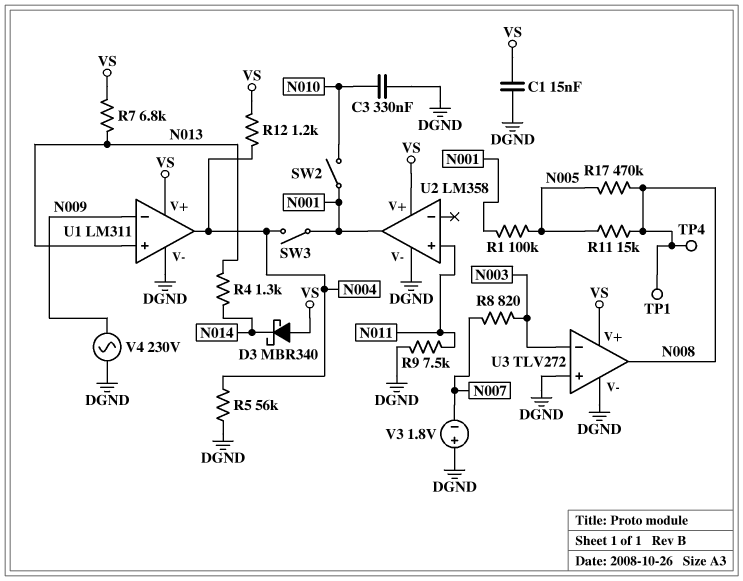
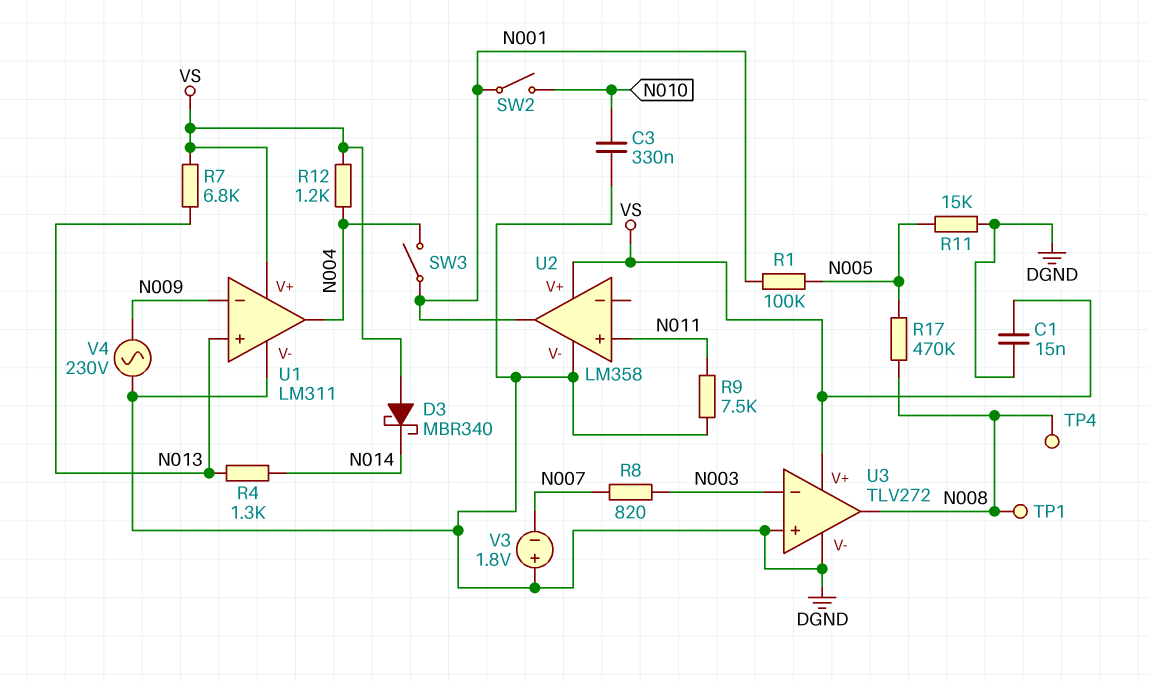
R5: 56k (DGND, N004) -> none
R11: 15k (N005, N008) -> 15k (DGND, N005)

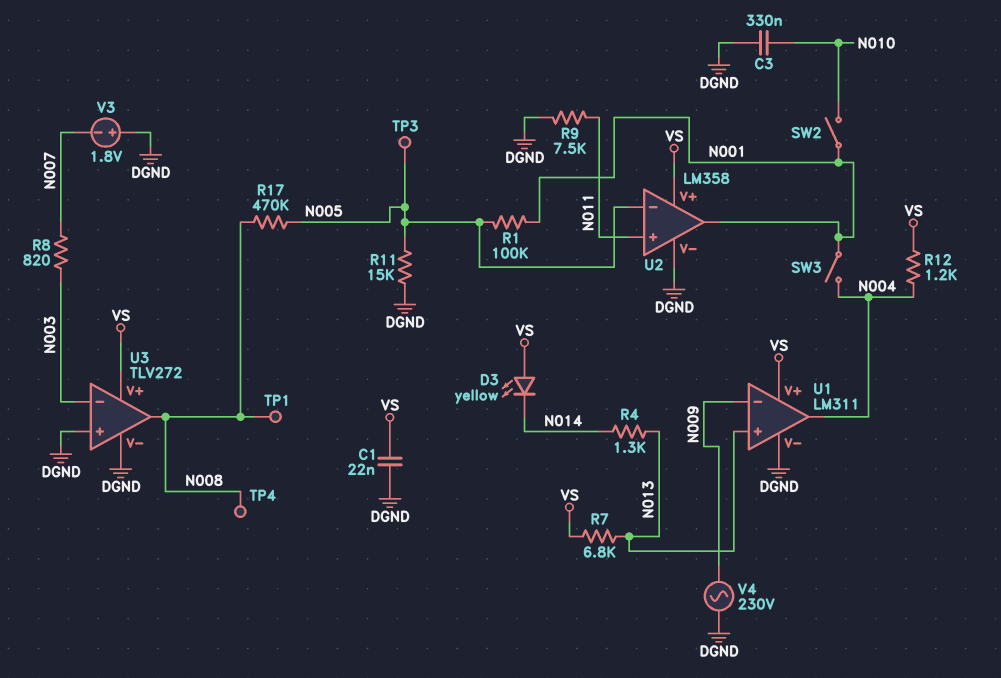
C1: 15nF (DGND, VS) -> 22nF (DGND, VS)
D3: schottky MBR340 (A VS, K N014) -> LED yellow (A VS, K N014)
TP3: none -> test point (N005)
U2 pin in-: none -> N005

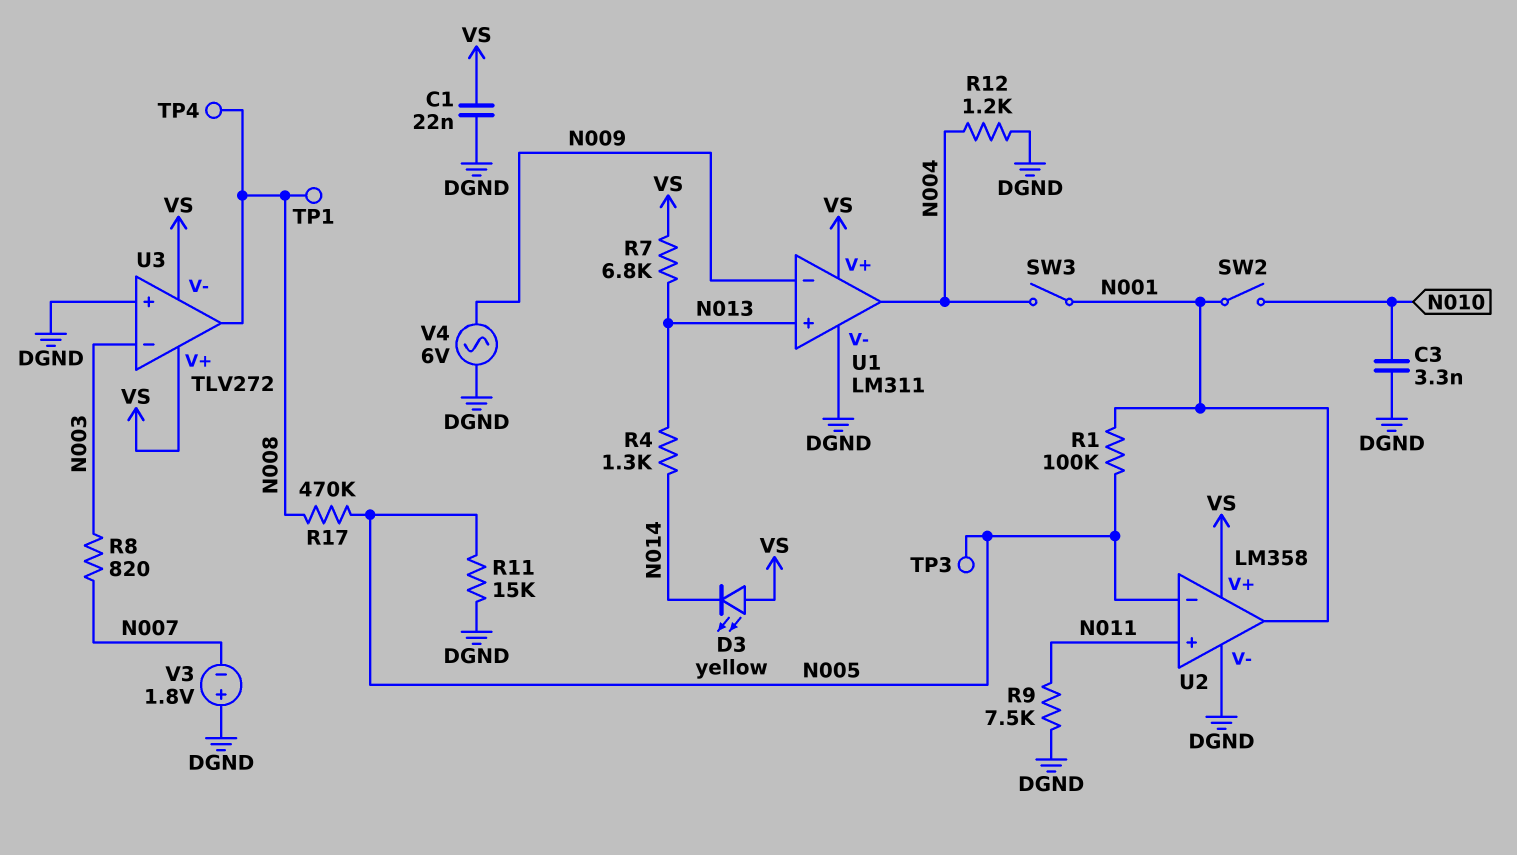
C3: 330nF (DGND, N010) -> 3.3nF (DGND, N010)
R12: 1.2k (N004, VS) -> 1.2k (DGND, N004)
U3 pin V-: DGND -> VS
V4: AC 230V (DGND, N009) -> AC 6V (DGND, N009)

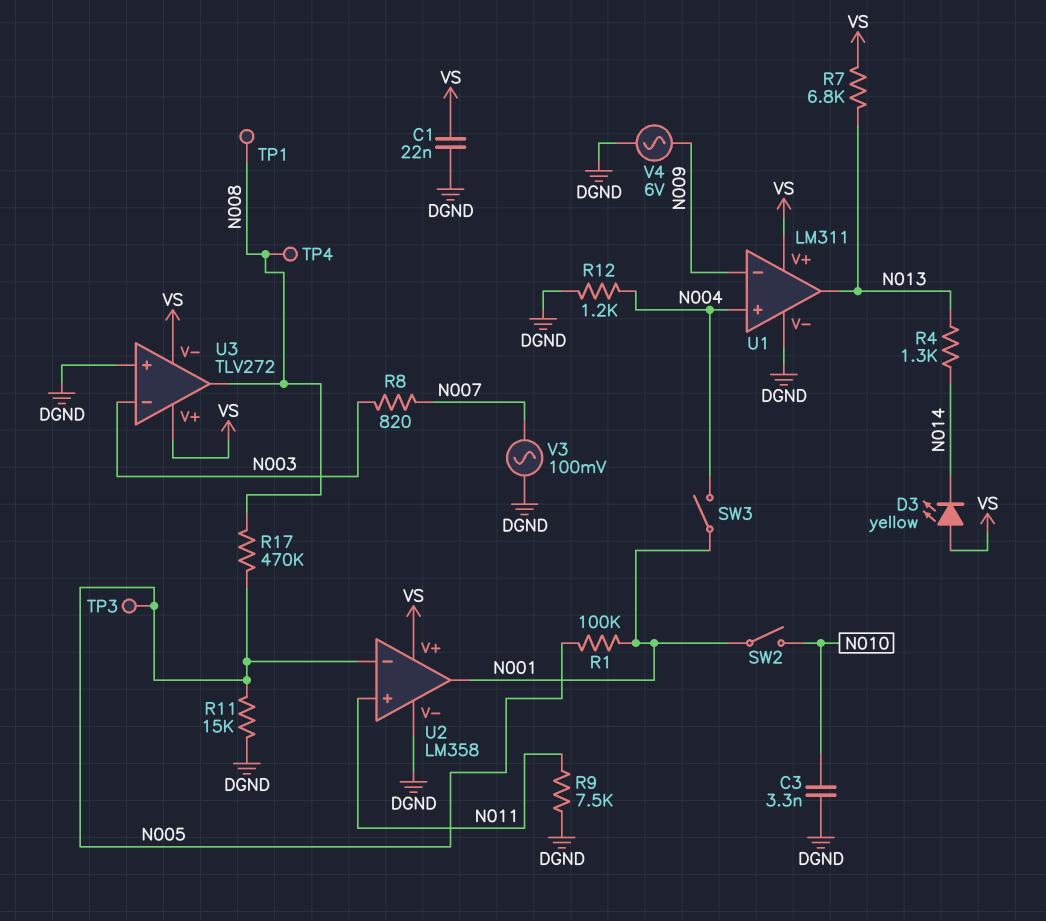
U1 pin in+: N013 -> N004
U1 pin out: N004 -> N013
V3: 1.8V (plus DGND, minus N007) -> AC 100mV (DGND, N007)

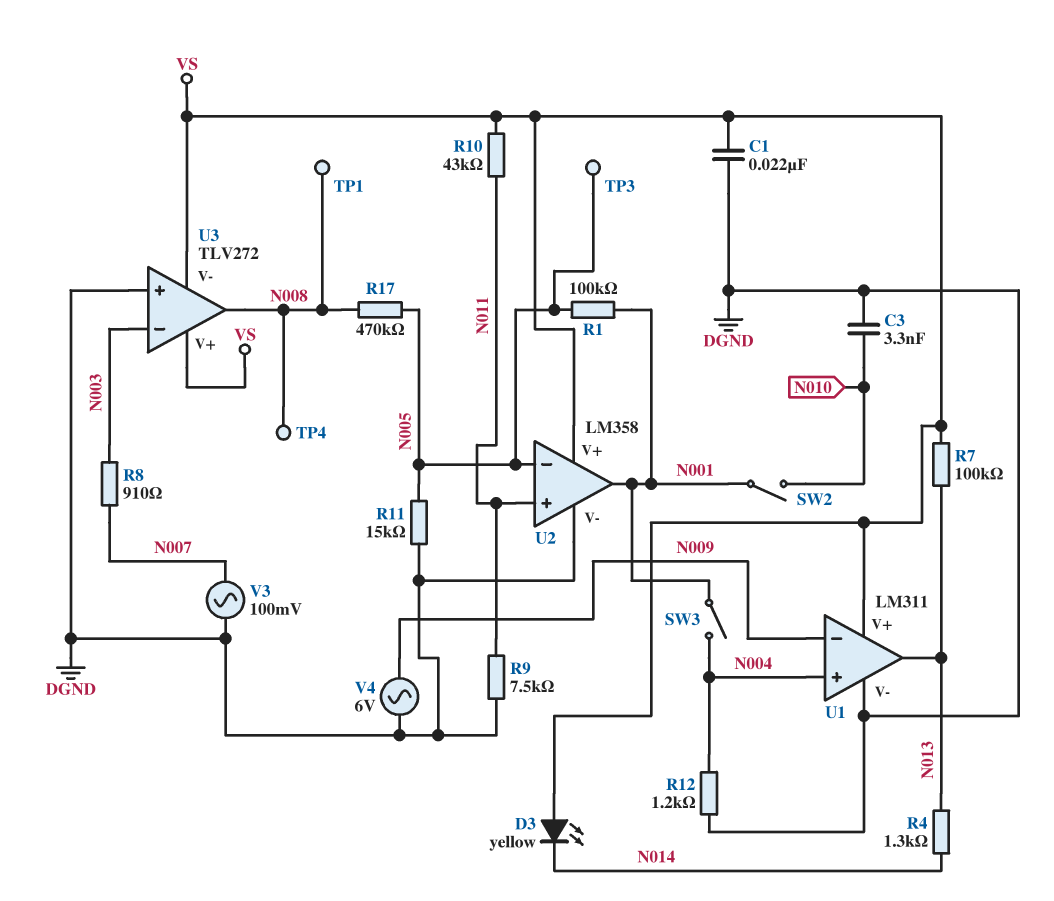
R7: 6.8k (N013, VS) -> 100k (N013, VS)
R8: 820 (N003, N007) -> 910 (N003, N007)
R10: none -> 43k (N011, VS)

